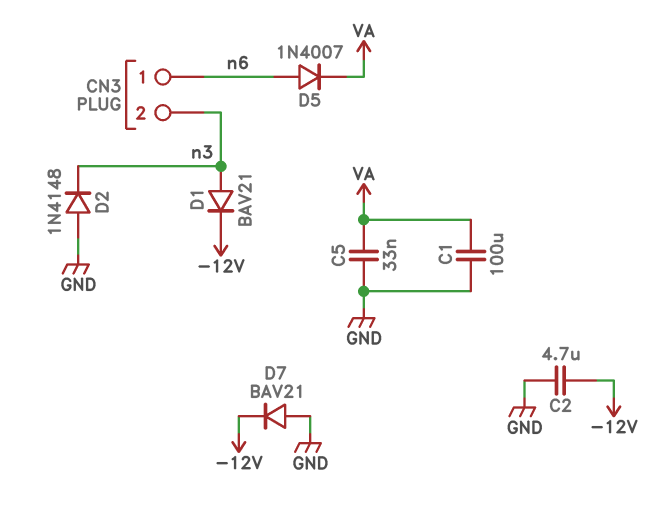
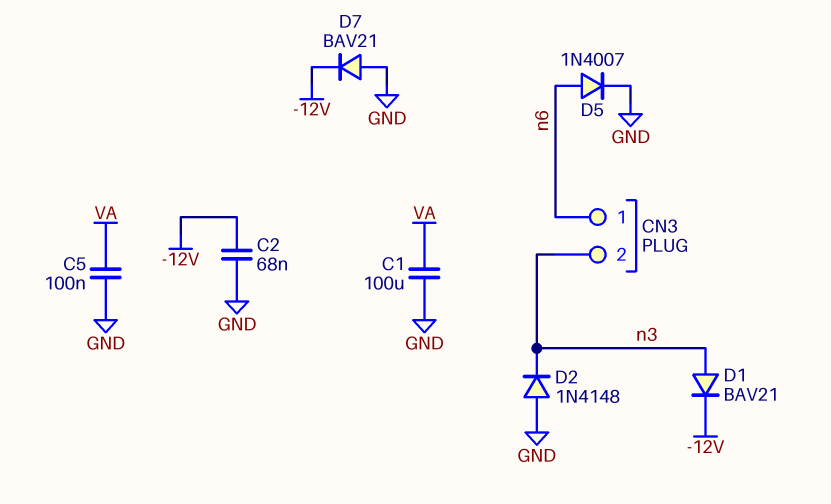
C2: 4.7uF (-12V, GND) -> 68nF (-12V, GND)
C5: 33nF (GND, VA) -> 100nF (GND, VA)
D5: diode 1N4007 (A n6, K VA) -> diode 1N4007 (A n6, K GND)

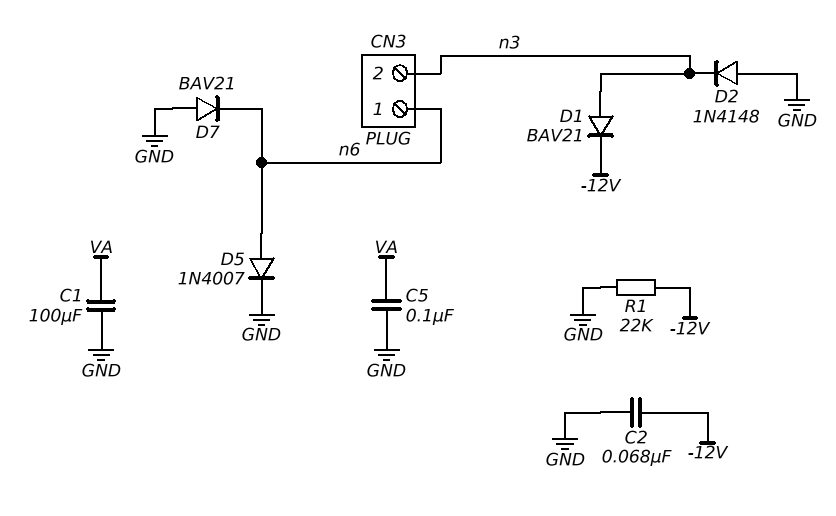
D7: diode BAV21 (A GND, K -12V) -> diode BAV21 (A GND, K n6)
R1: none -> 22k (-12V, GND)

